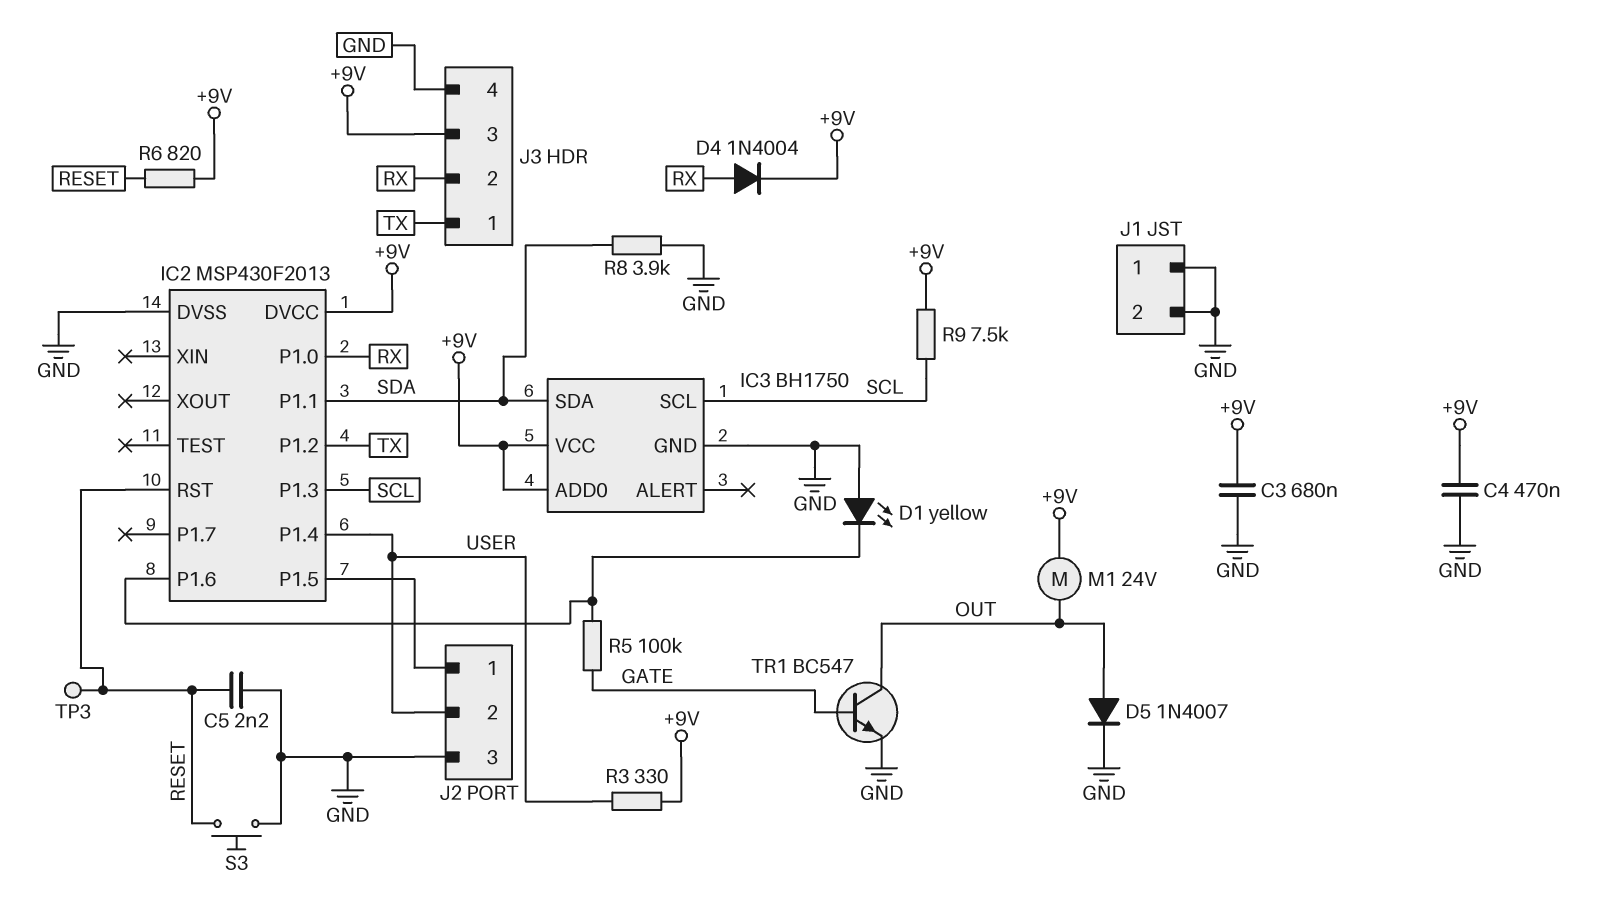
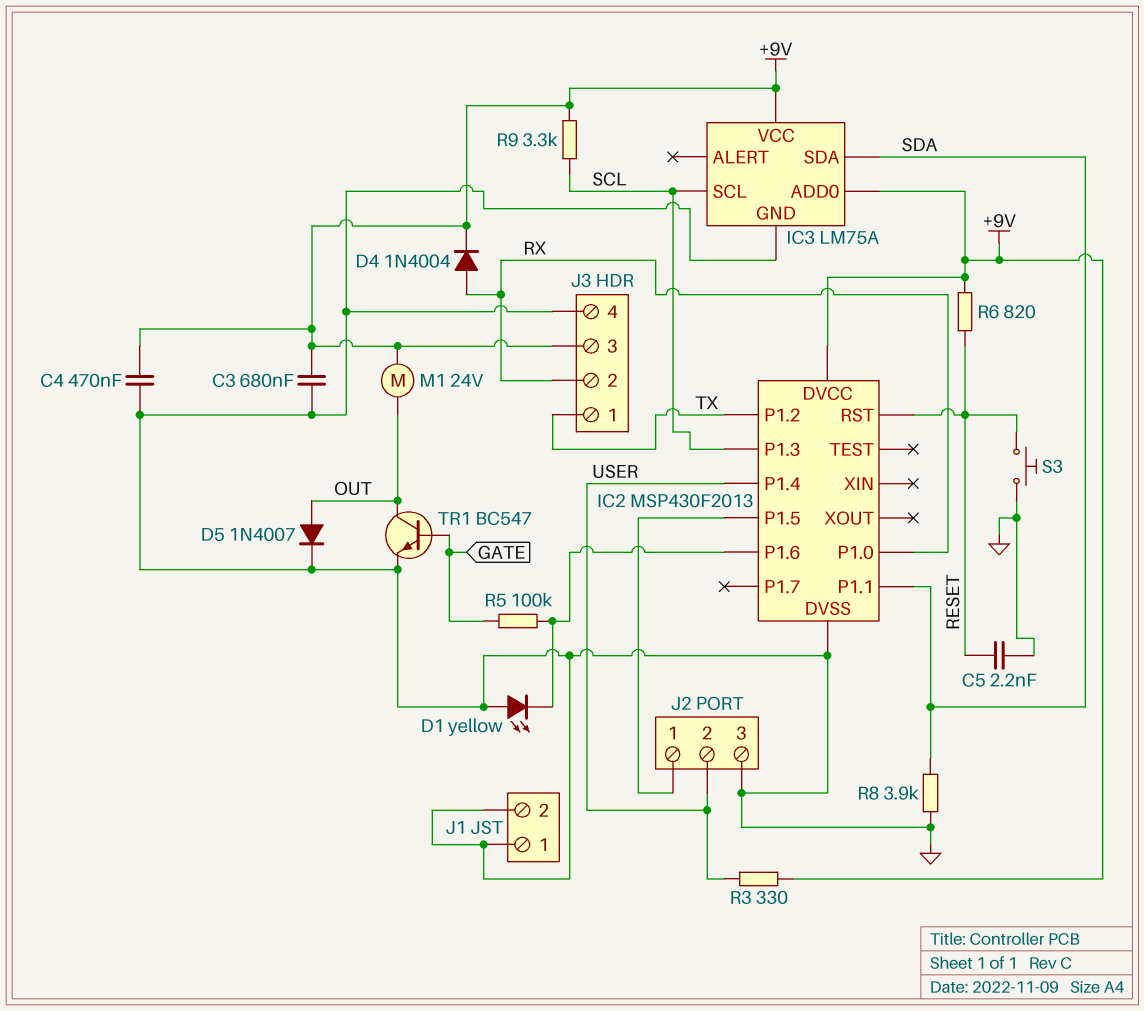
IC3: BH1750 -> LM75A
R9: 7.5k (+9V, SCL) -> 3.3k (+9V, SCL)
TP3: test point (RESET) -> none

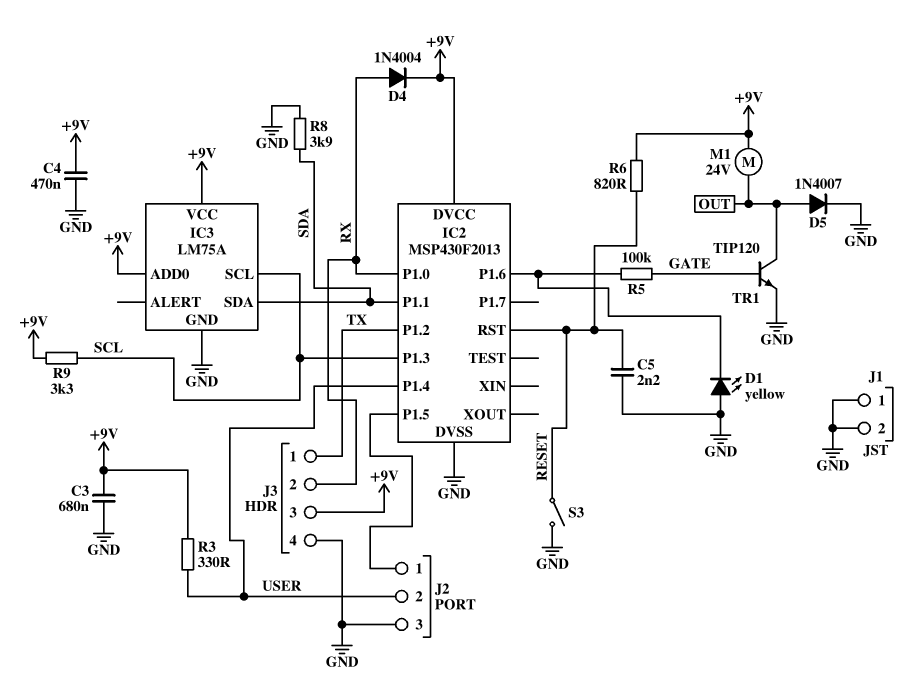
S3: button (GND, RESET) -> switch (GND, RESET)
TR1: NPN BC547 (B GATE, C OUT, E GND) -> NPN TIP120 (B GATE, C OUT, E GND)

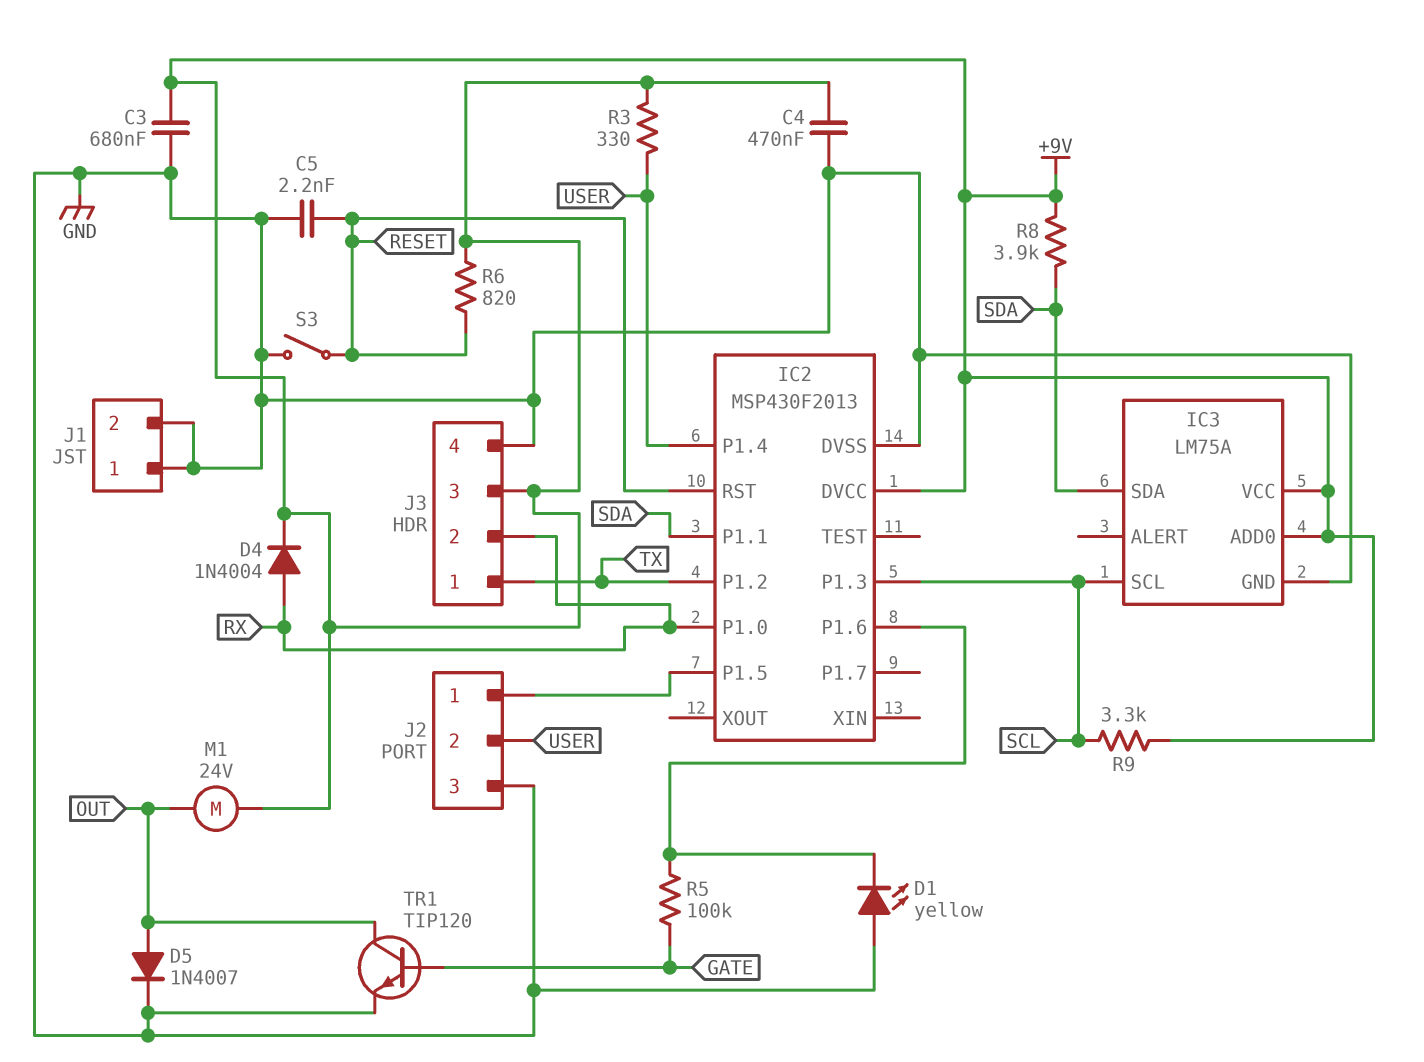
R8: 3.9k (GND, SDA) -> 3.9k (+9V, SDA)

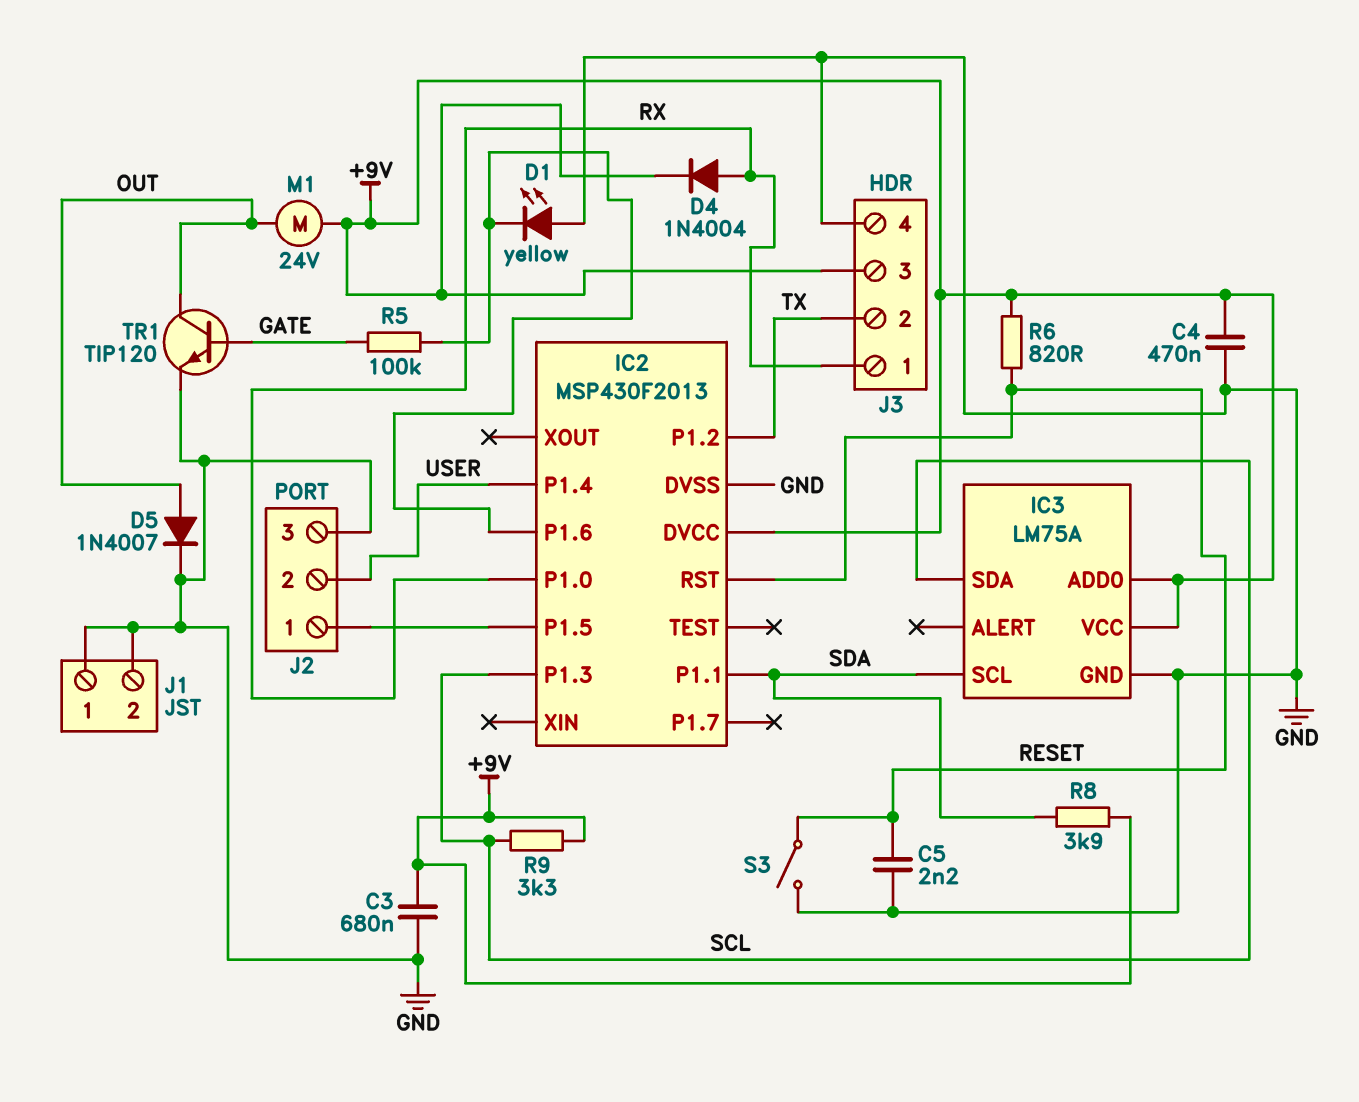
IC3 pin SCL: SCL -> SDA
IC3 pin SDA: SDA -> SCL
J3 pin 1: TX -> RX
J3 pin 2: RX -> TX
R3: 330 (+9V, USER) -> none

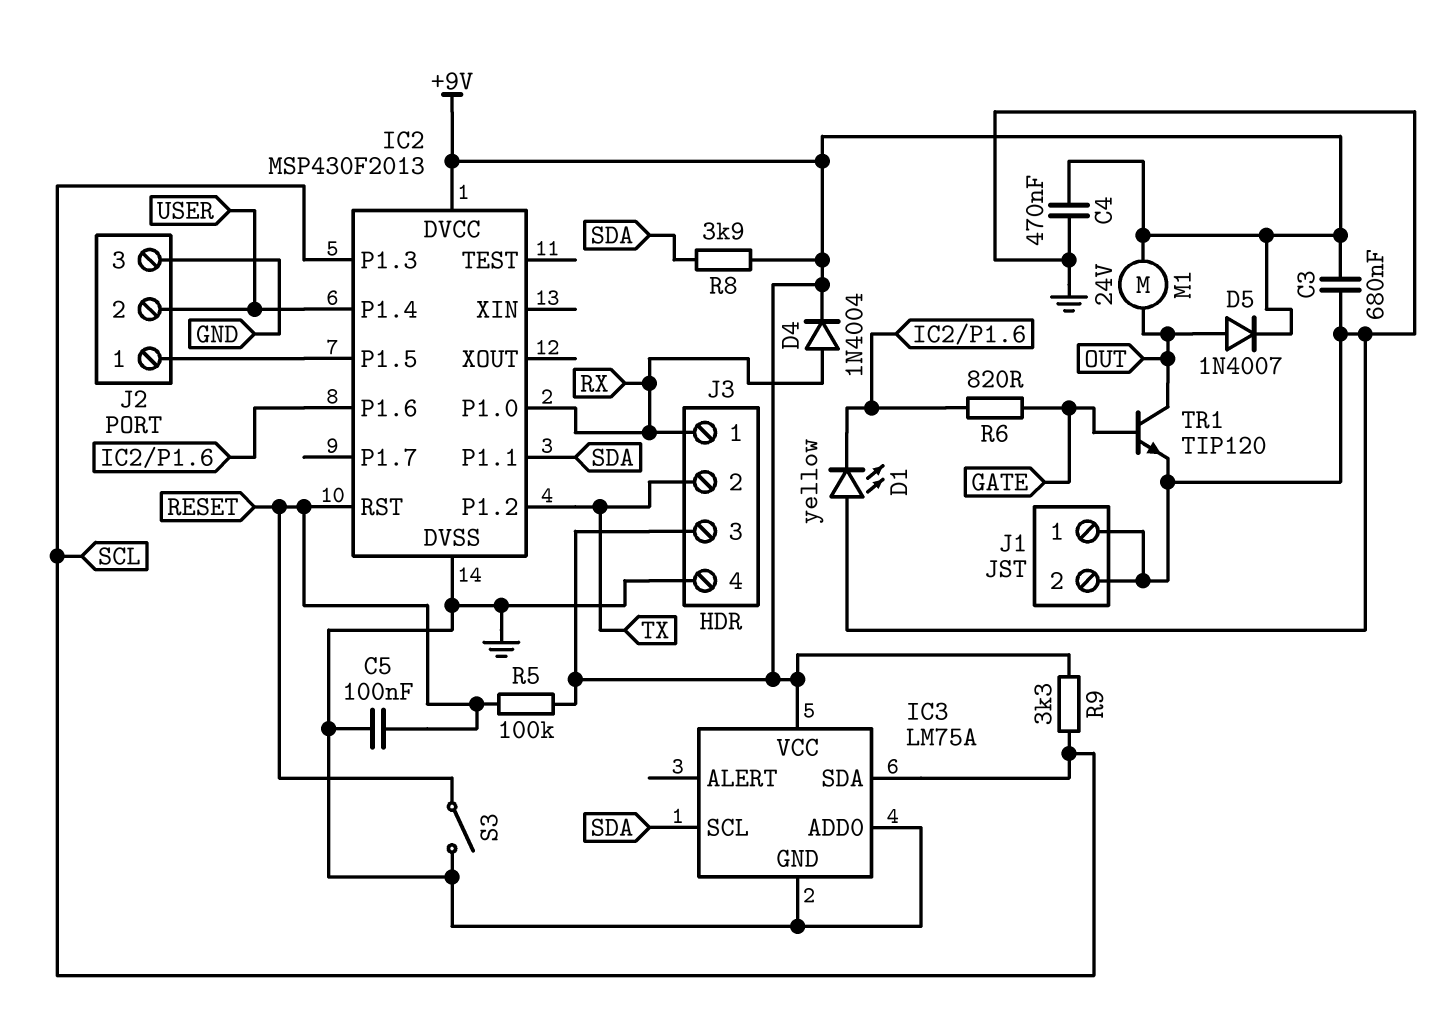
C5: 2.2nF (GND, RESET) -> 100nF (GND, RESET)
D5: diode 1N4007 (A OUT, K GND) -> diode 1N4007 (A OUT, K +9V)
IC3 pin ADD0: +9V -> GND
R5: 100k (GATE, IC2/P1.6) -> 100k (+9V, RESET)
R6: 820 (+9V, RESET) -> 820 (GATE, IC2/P1.6)

